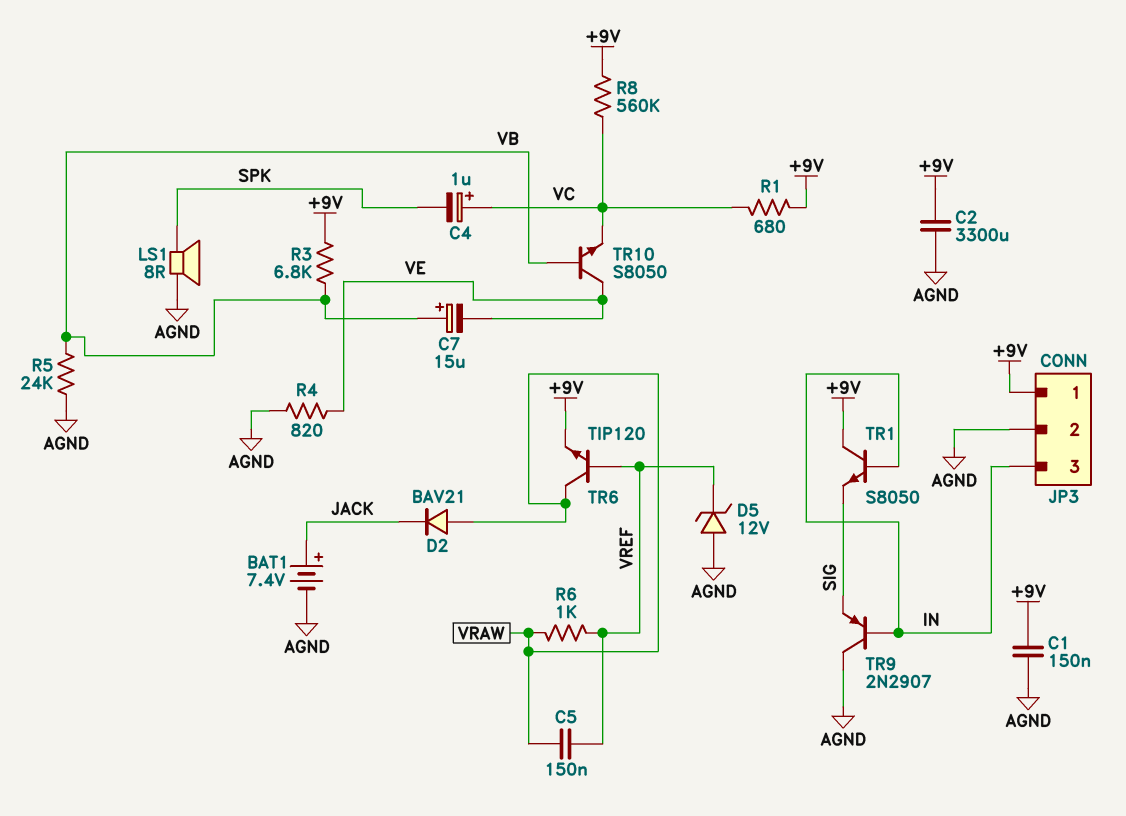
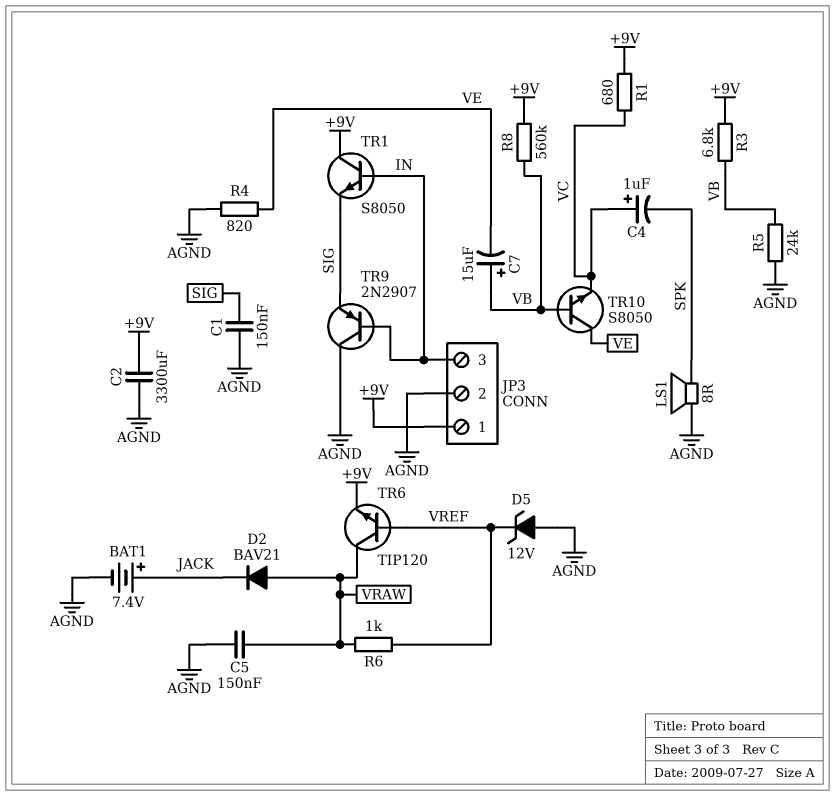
C1: 150nF (+9V, AGND) -> 150nF (AGND, SIG)
C5: 150nF (VRAW, VREF) -> 150nF (AGND, VRAW)
R8: 560k (+9V, VC) -> 560k (+9V, VB)

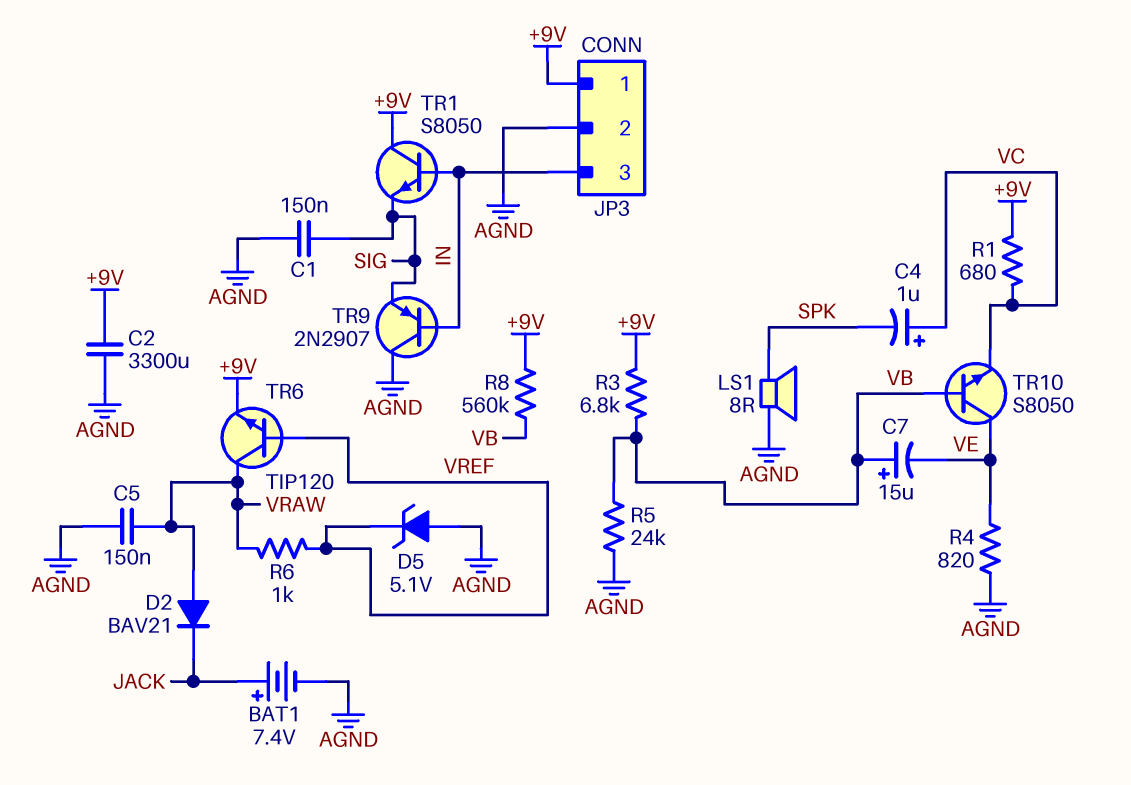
D5: zener 12V (A AGND, K VREF) -> zener 5.1V (A AGND, K VREF)

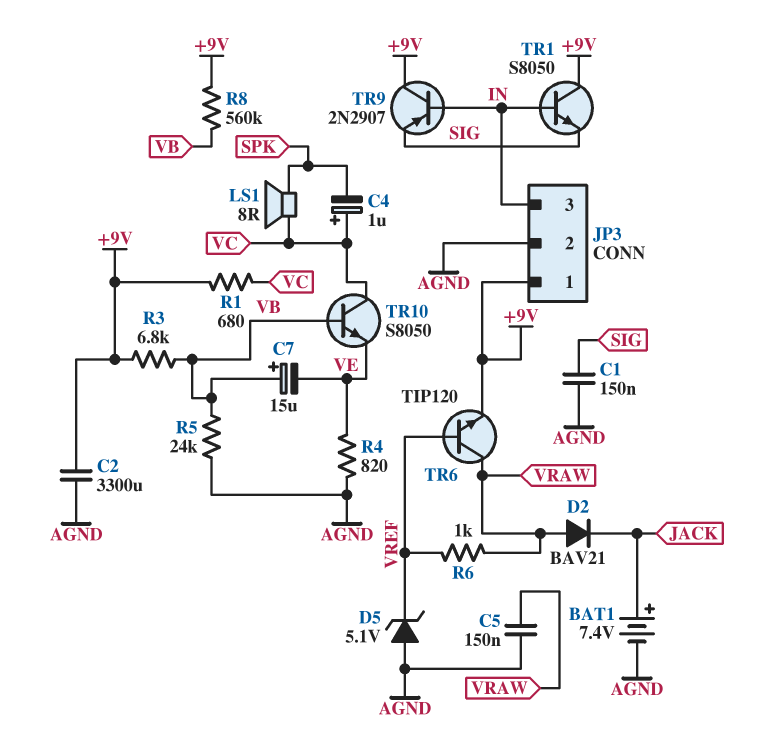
LS1: speaker 8R (AGND, SPK) -> speaker 8R (SPK, VC)
TR9: PNP 2N2907 (B IN, C AGND, E SIG) -> PNP 2N2907 (B IN, C +9V, E SIG)
TR10: NPN S8050 (B VB, C VE, E VC) -> NPN S8050 (B VB, C VC, E VE)

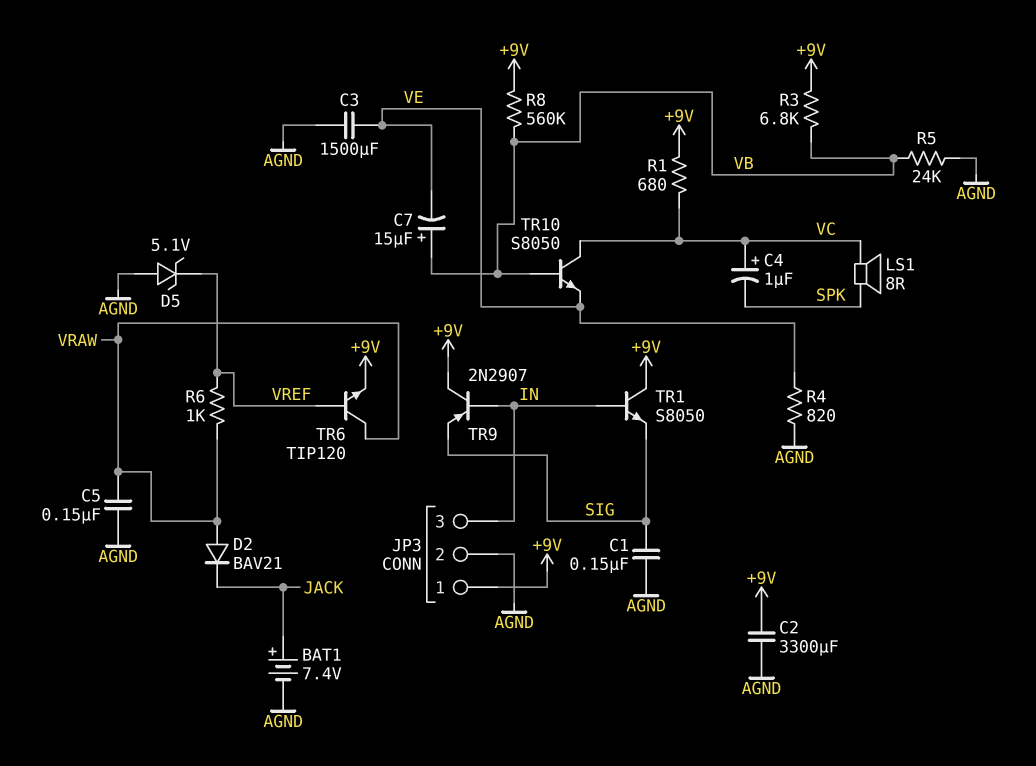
C3: none -> 1500uF (AGND, VE)

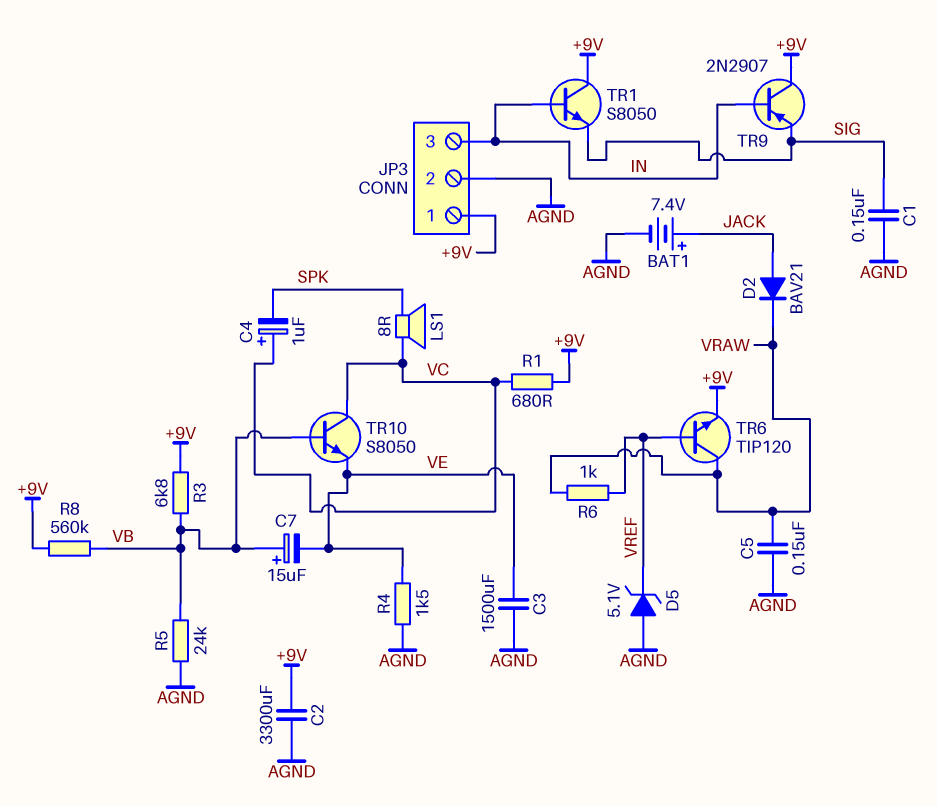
D2: diode BAV21 (A VRAW, K JACK) -> diode BAV21 (A JACK, K VRAW)
R4: 820 (AGND, VE) -> 1.5k (AGND, VE)

